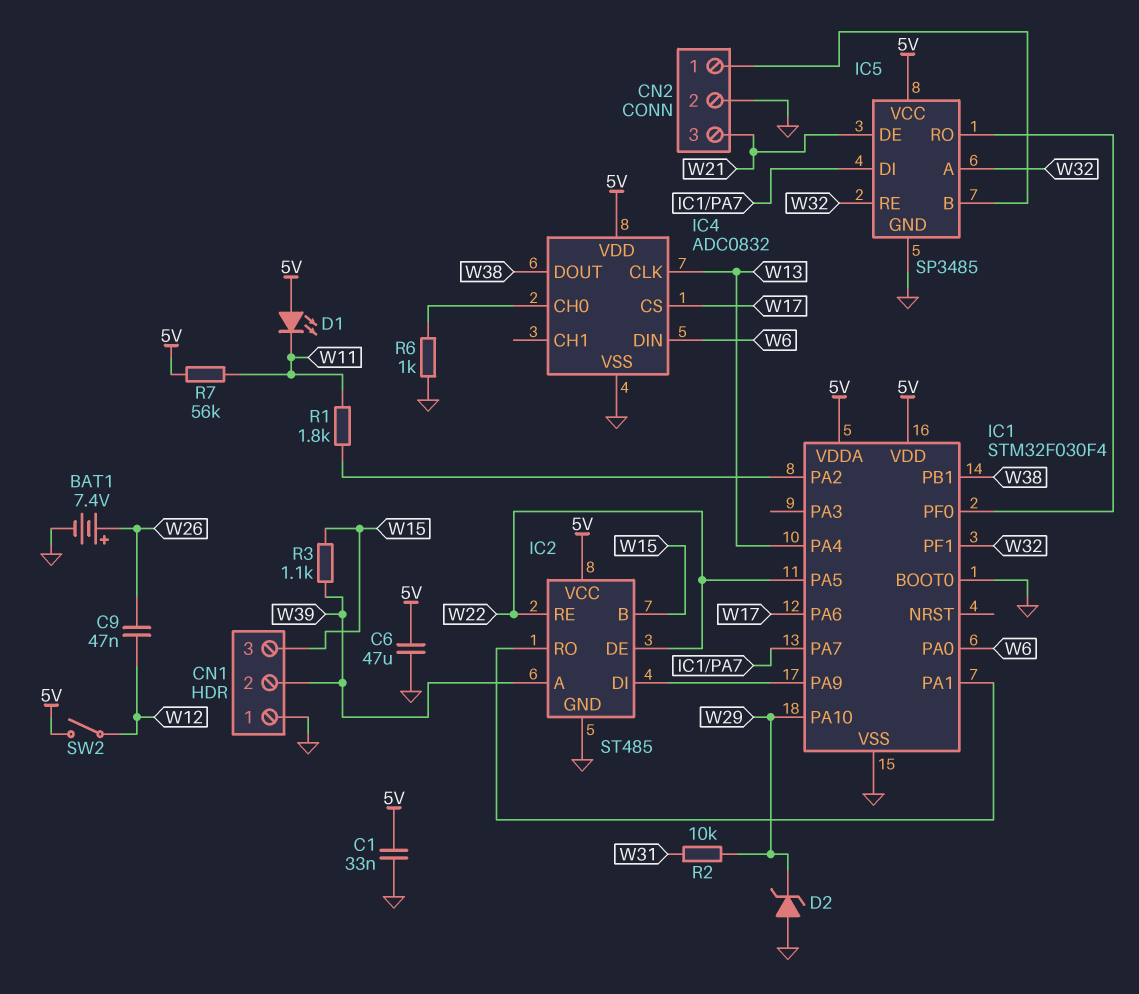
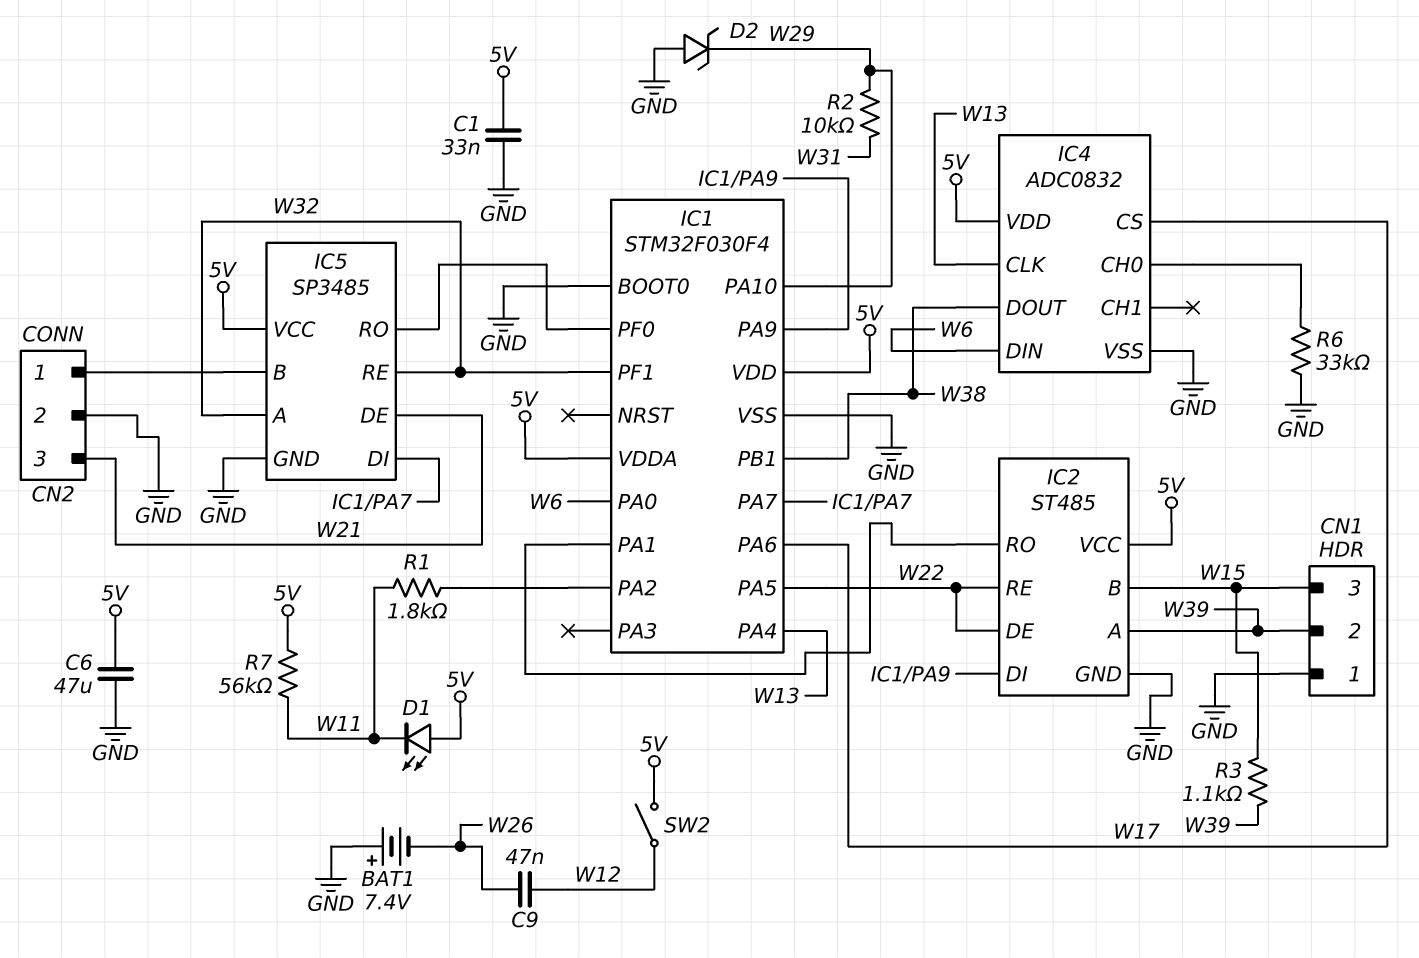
BAT1: 7.4V (plus W26, minus GND) -> 7.4V (plus GND, minus W26)
R6: 1k (GND, IC4/CH0) -> 33k (GND, IC4/CH0)

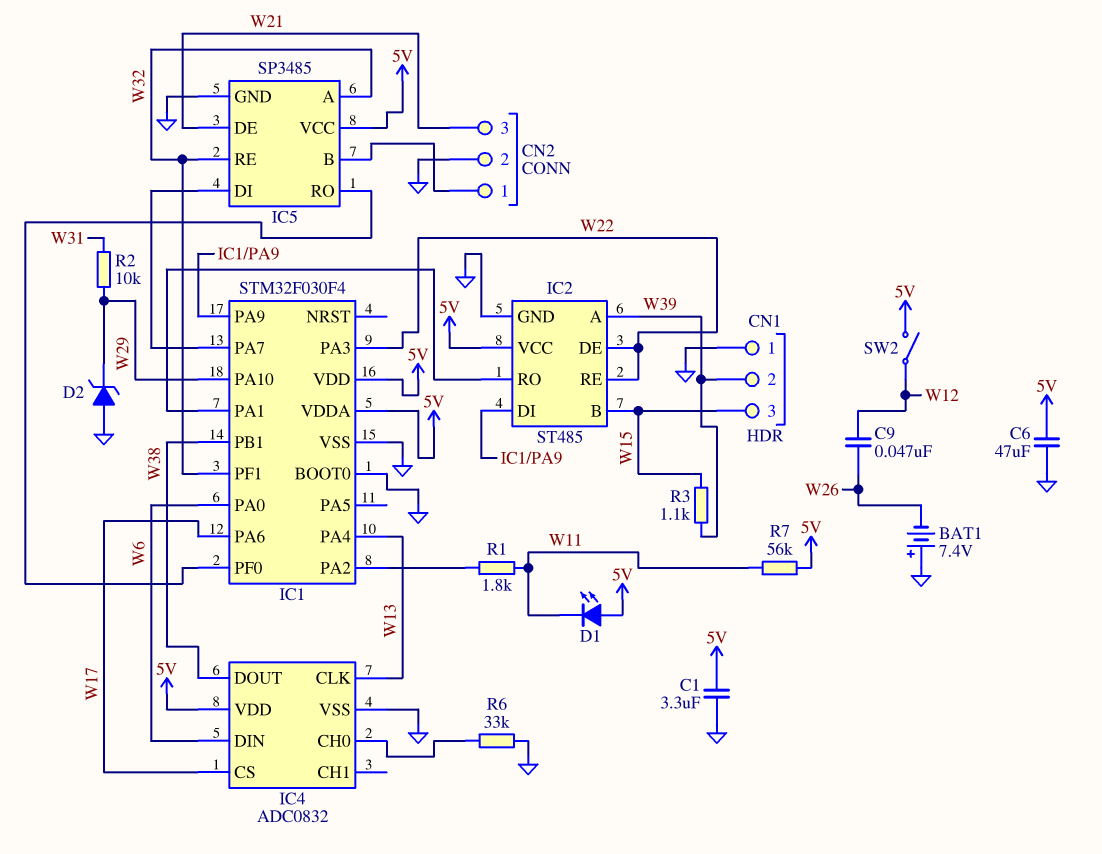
C1: 33nF (5V, GND) -> 3.3uF (5V, GND)
IC1 pin PA3: none -> W22
IC1 pin PA5: W22 -> none

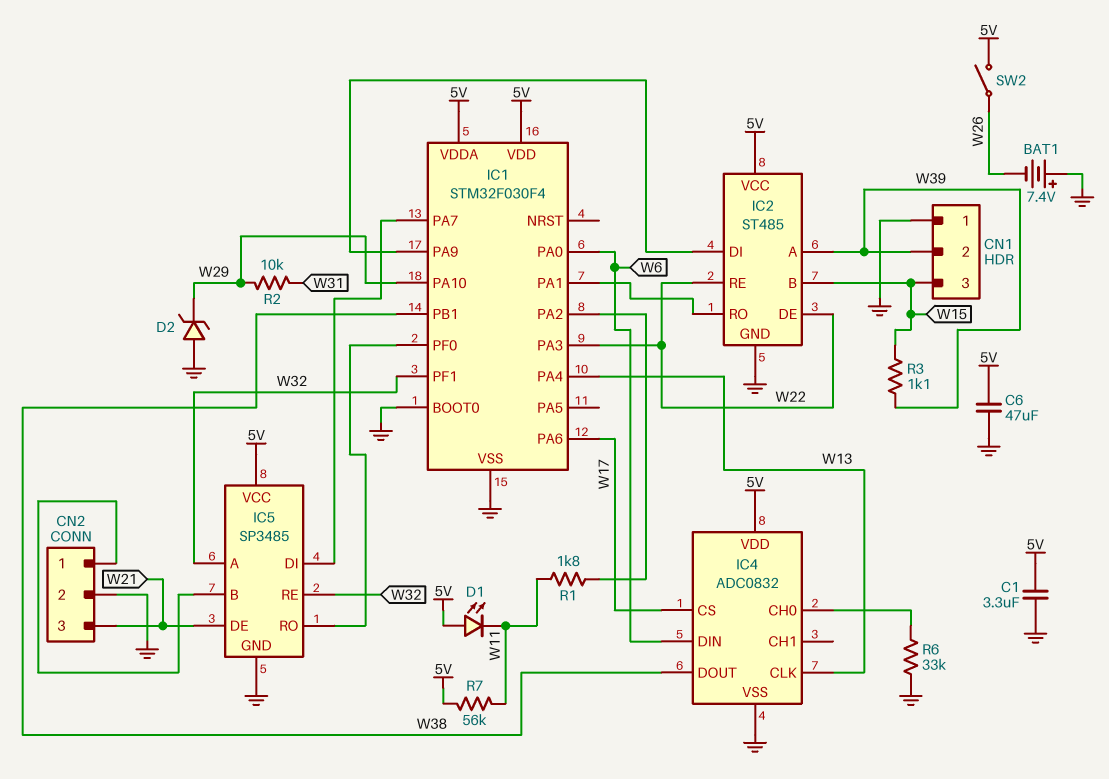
C9: 47nF (W12, W26) -> none
SW2: switch (5V, W12) -> switch (5V, W26)

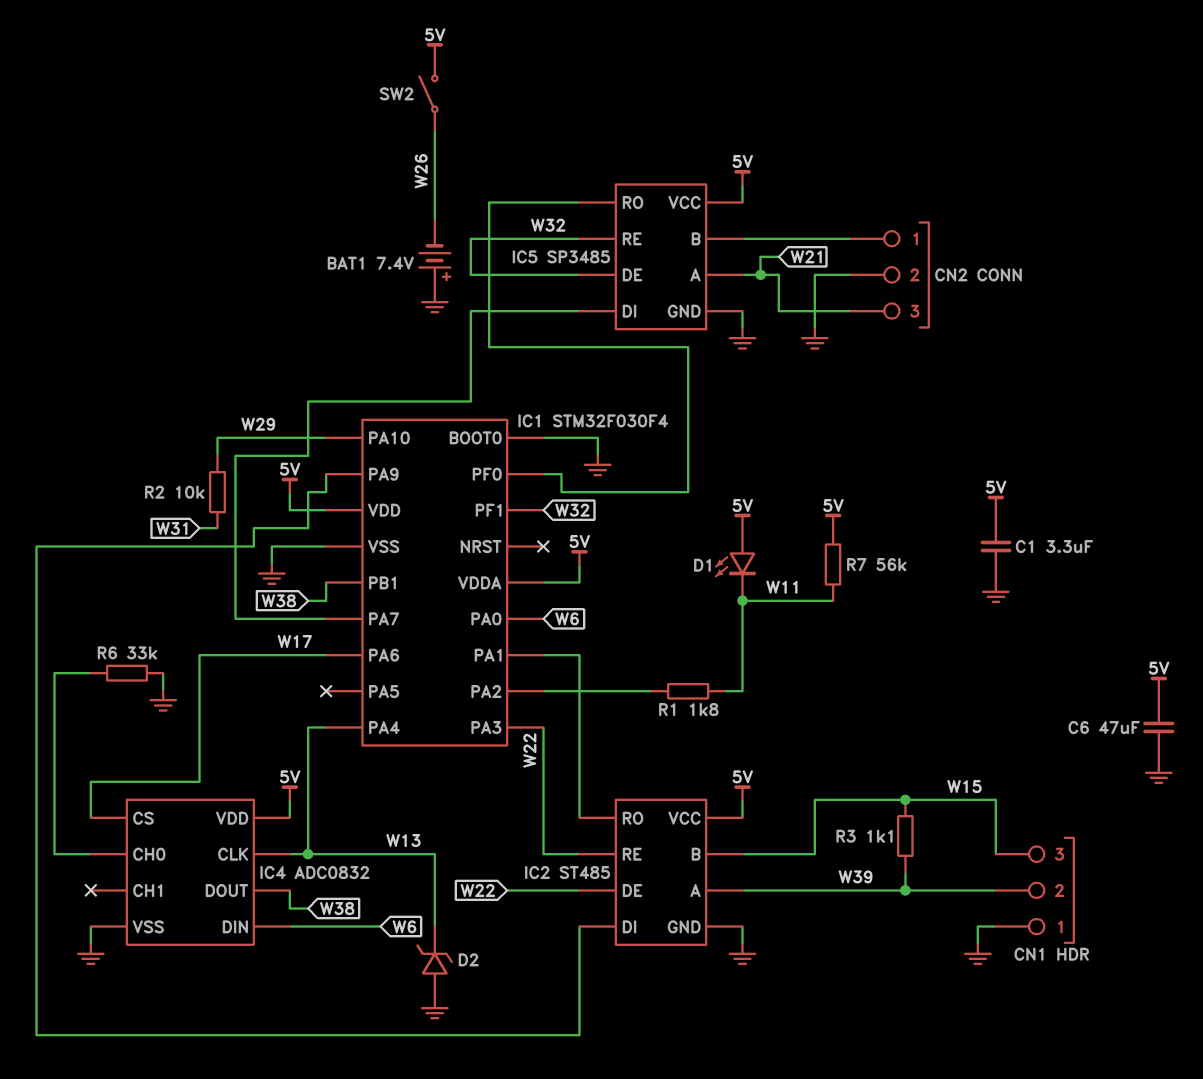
D2: zener (A GND, K W29) -> zener (A GND, K W13)
IC5 pin A: W32 -> W21
IC5 pin DE: W21 -> W32

